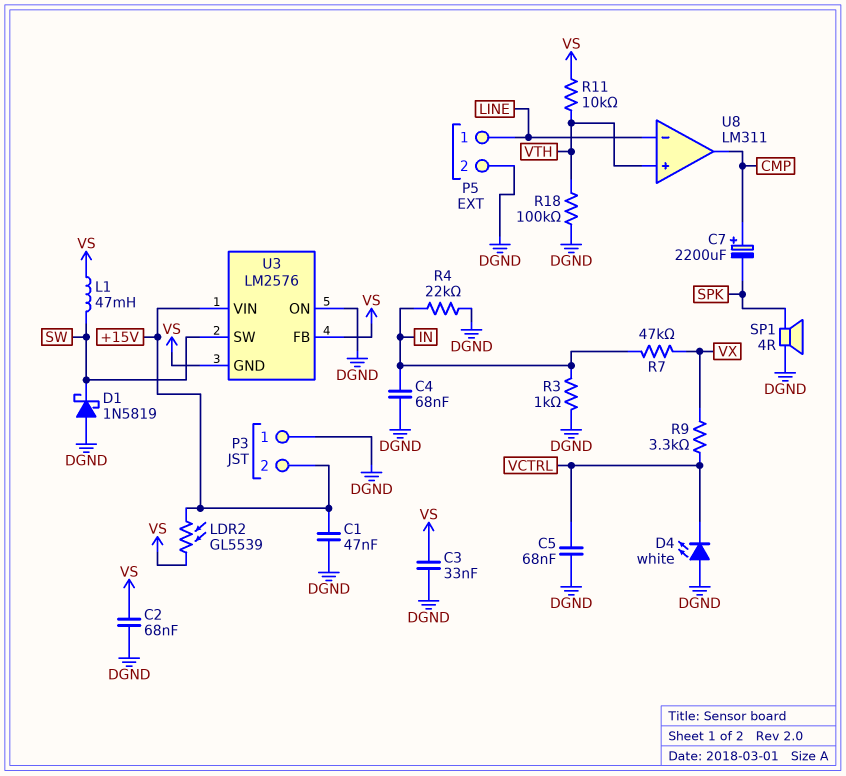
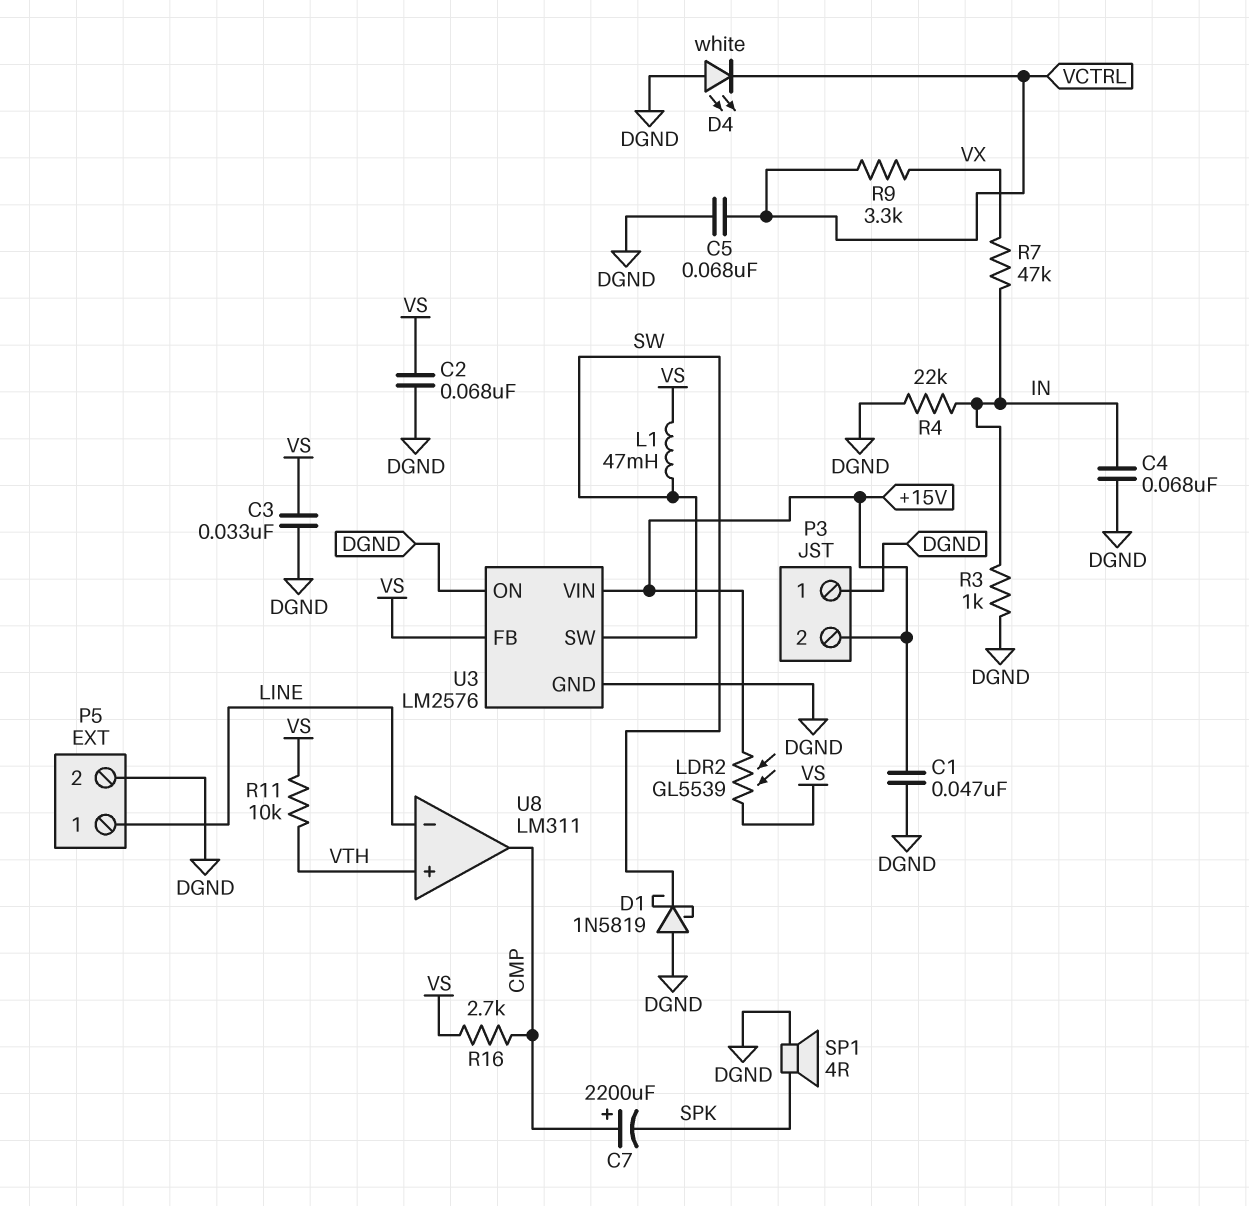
R16: none -> 2.7k (CMP, VS)
R18: 100k (DGND, VTH) -> none
U3 pin GND: VS -> DGND

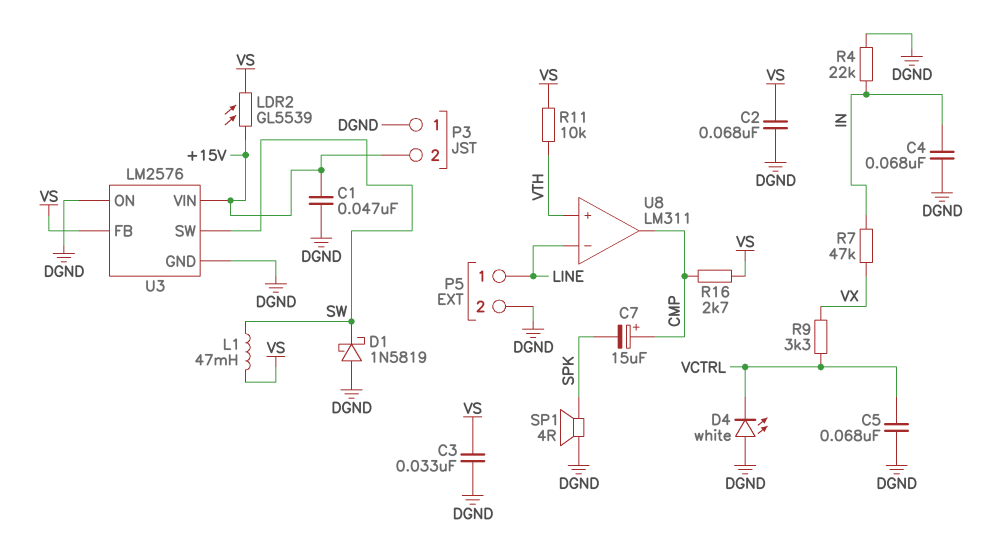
C7: 2200uF (plus CMP, minus SPK) -> 15uF (plus CMP, minus SPK)
R3: 1k (DGND, IN) -> none

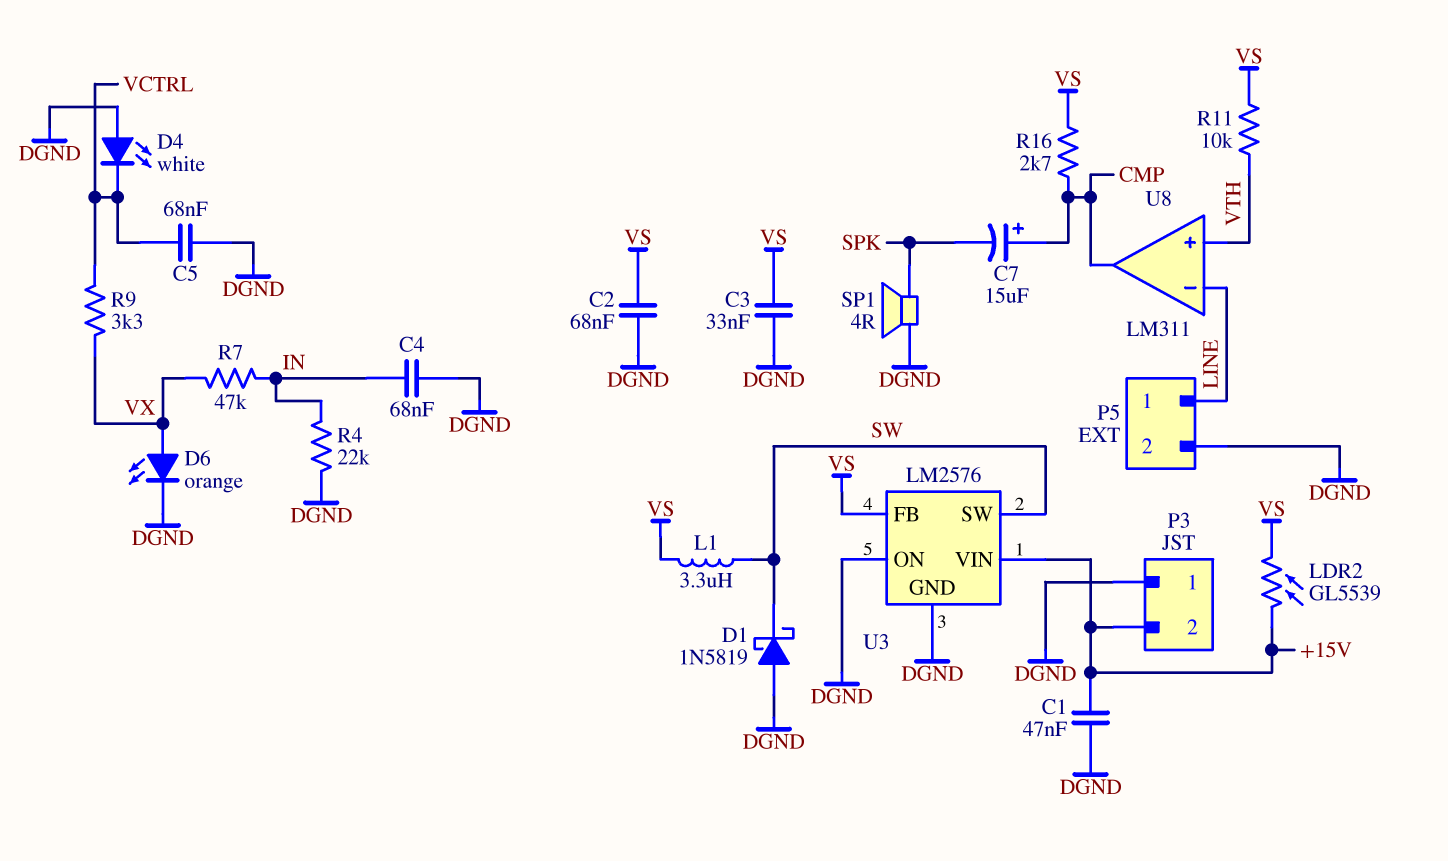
D6: none -> LED orange (A VX, K DGND)
L1: 47mH (SW, VS) -> 3.3uH (SW, VS)

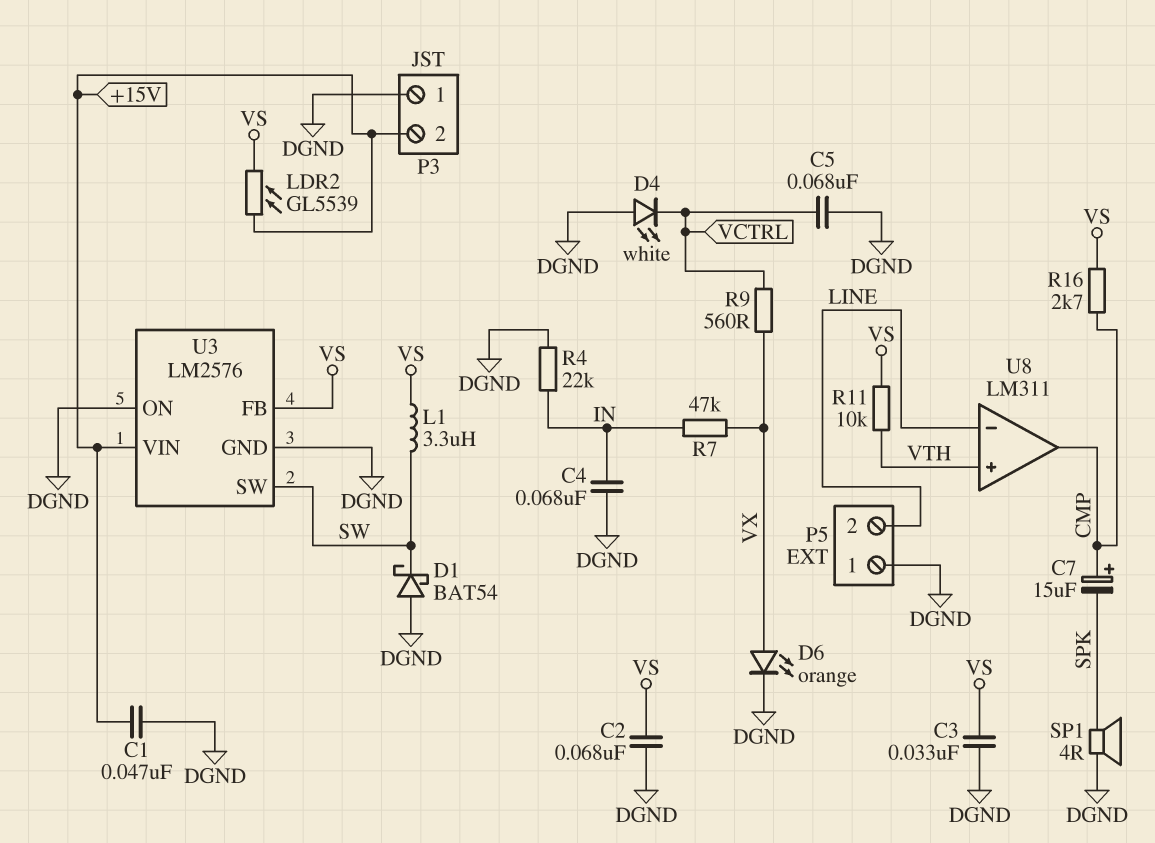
D1: schottky 1N5819 (A DGND, K SW) -> schottky BAT54 (A DGND, K SW)
P5 pin 1: LINE -> DGND
P5 pin 2: DGND -> LINE
R9: 3.3k (VCTRL, VX) -> 560 (VCTRL, VX)

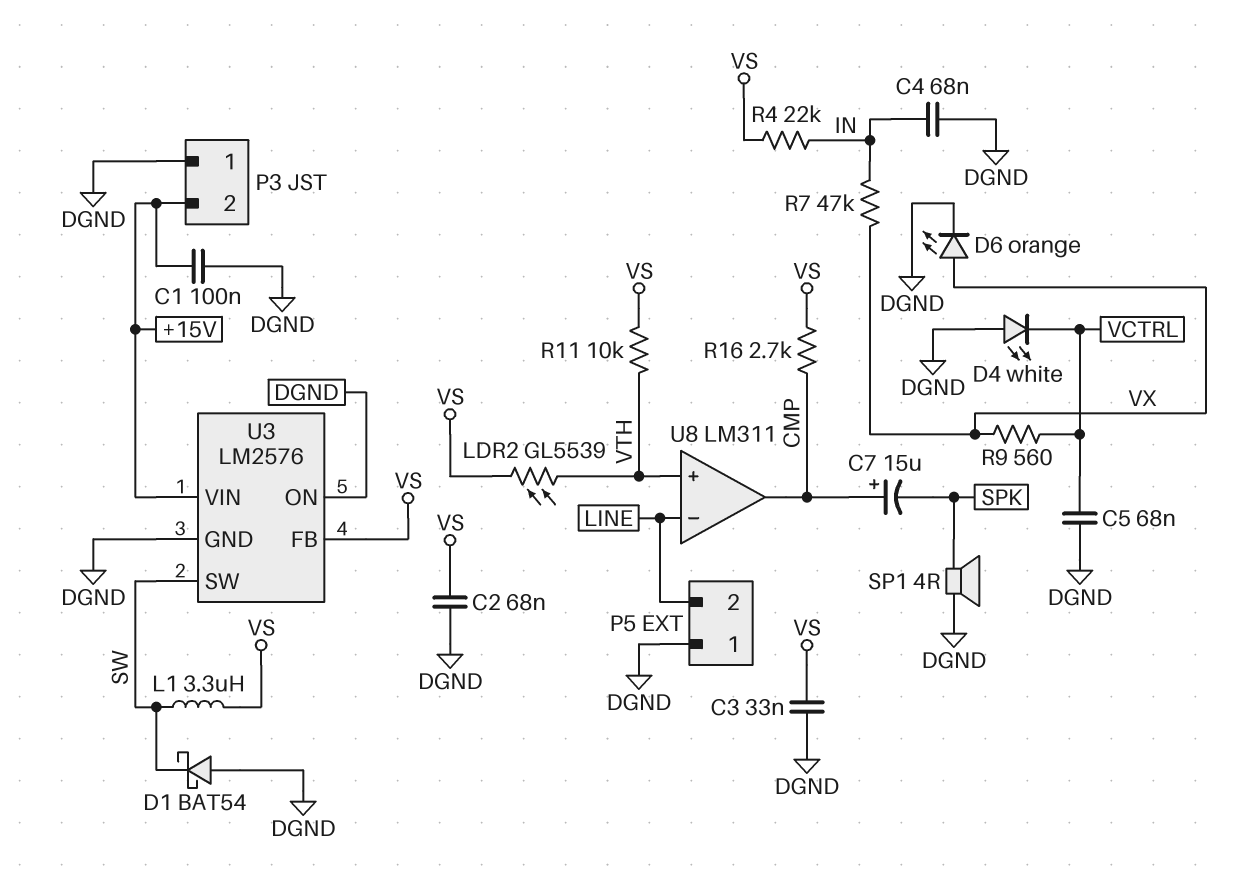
C1: 47nF (+15V, DGND) -> 100nF (+15V, DGND)
LDR2: GL5539 (+15V, VS) -> GL5539 (VS, VTH)
R4: 22k (DGND, IN) -> 22k (IN, VS)

